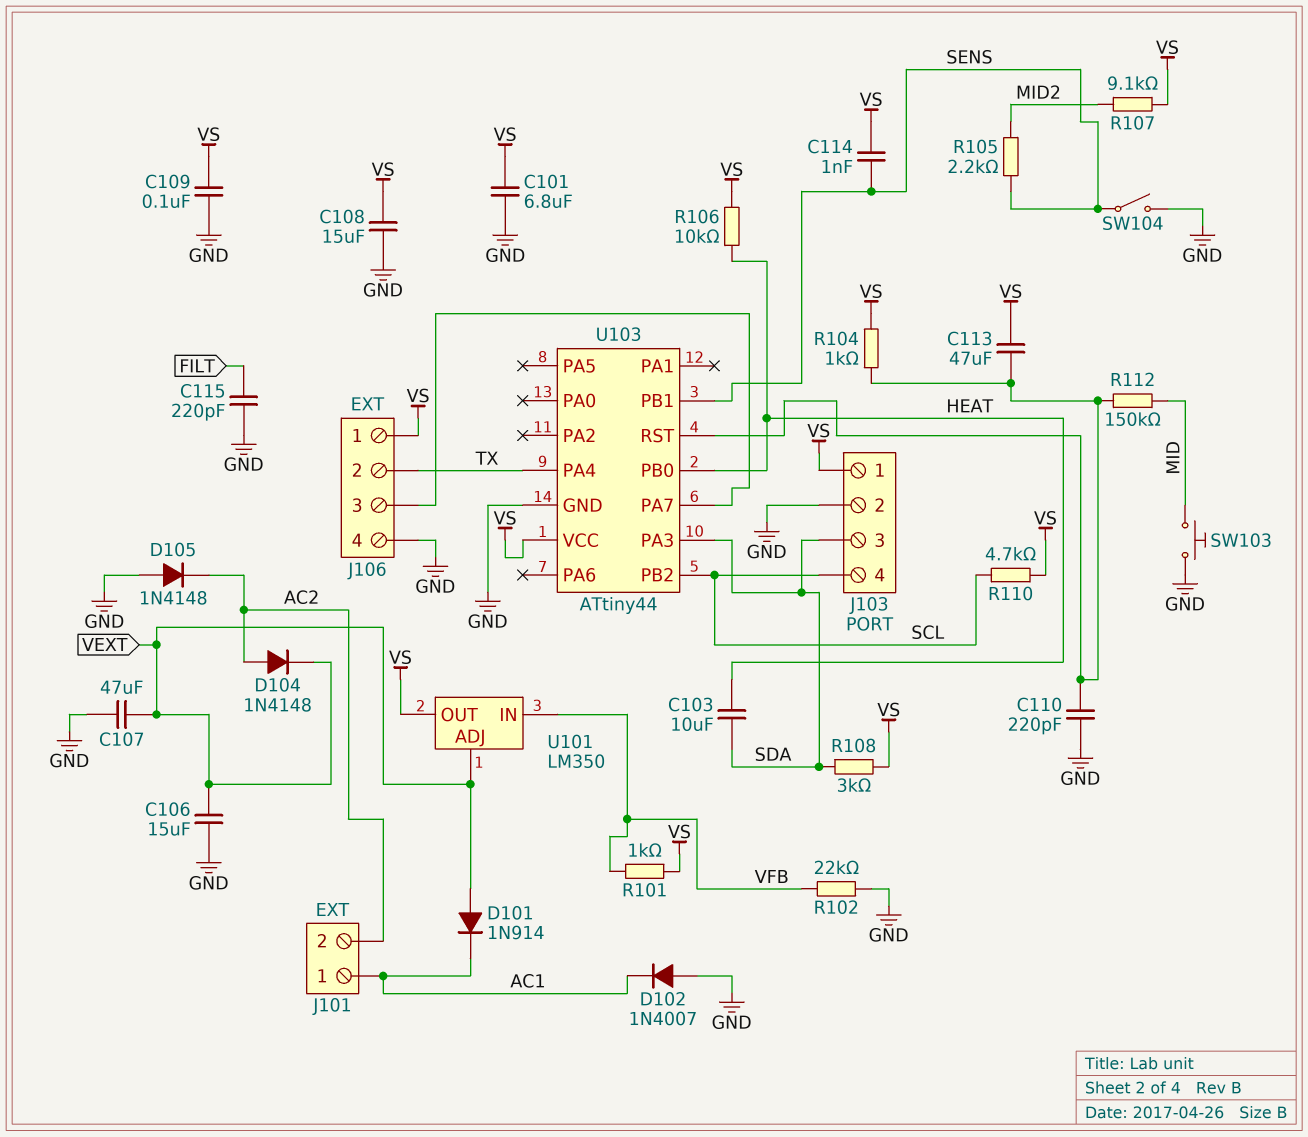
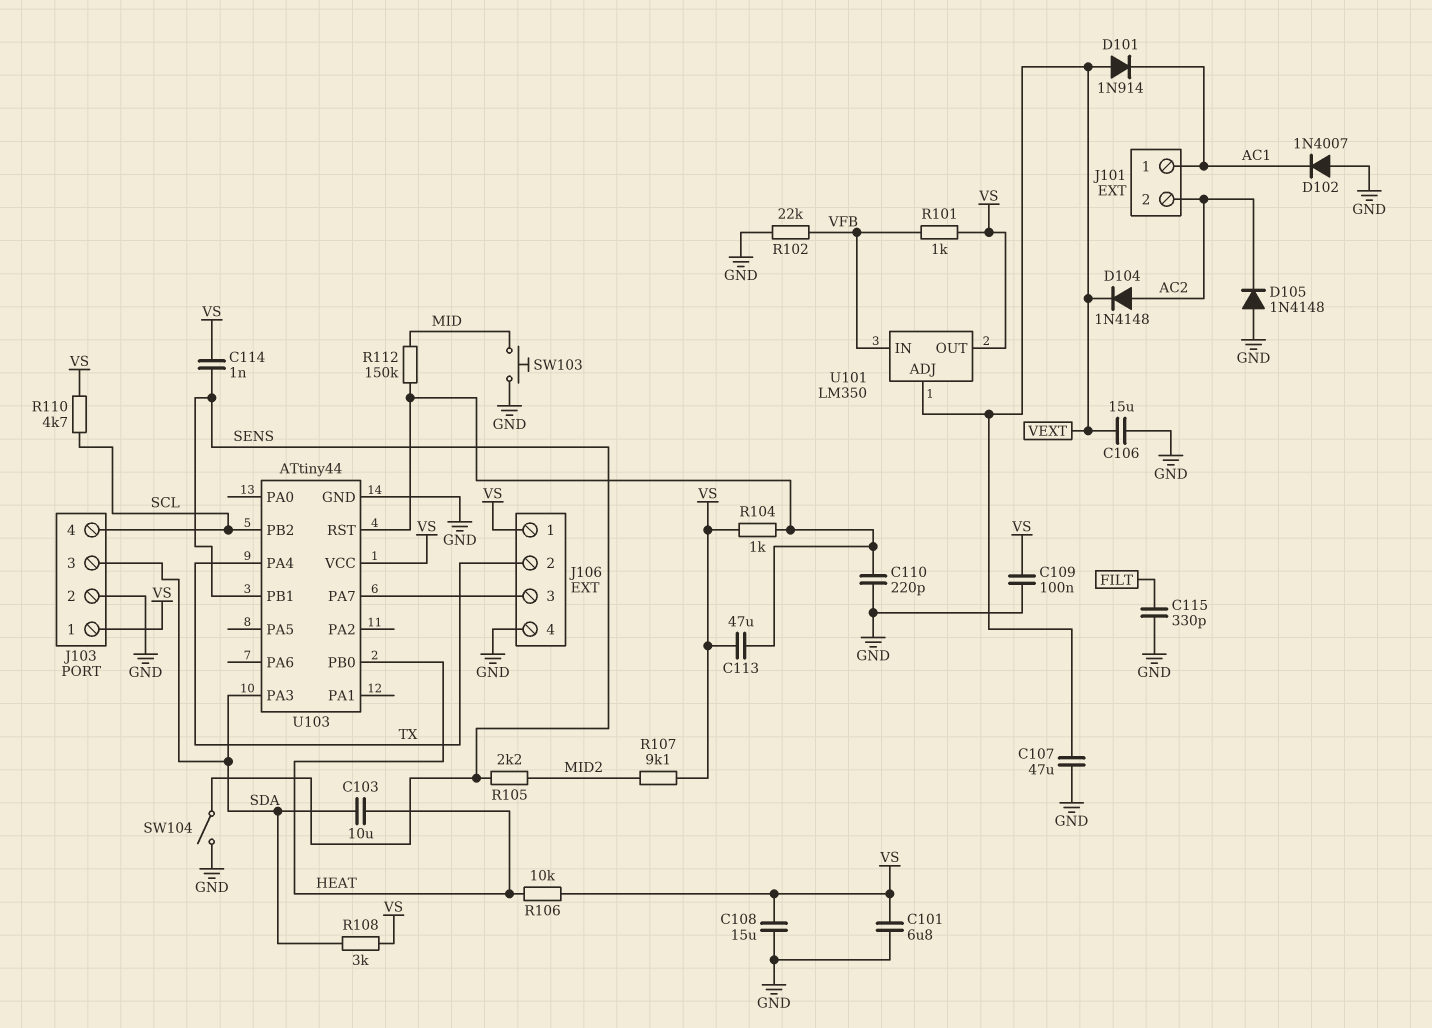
C115: 220pF (FILT, GND) -> 330pF (FILT, GND)

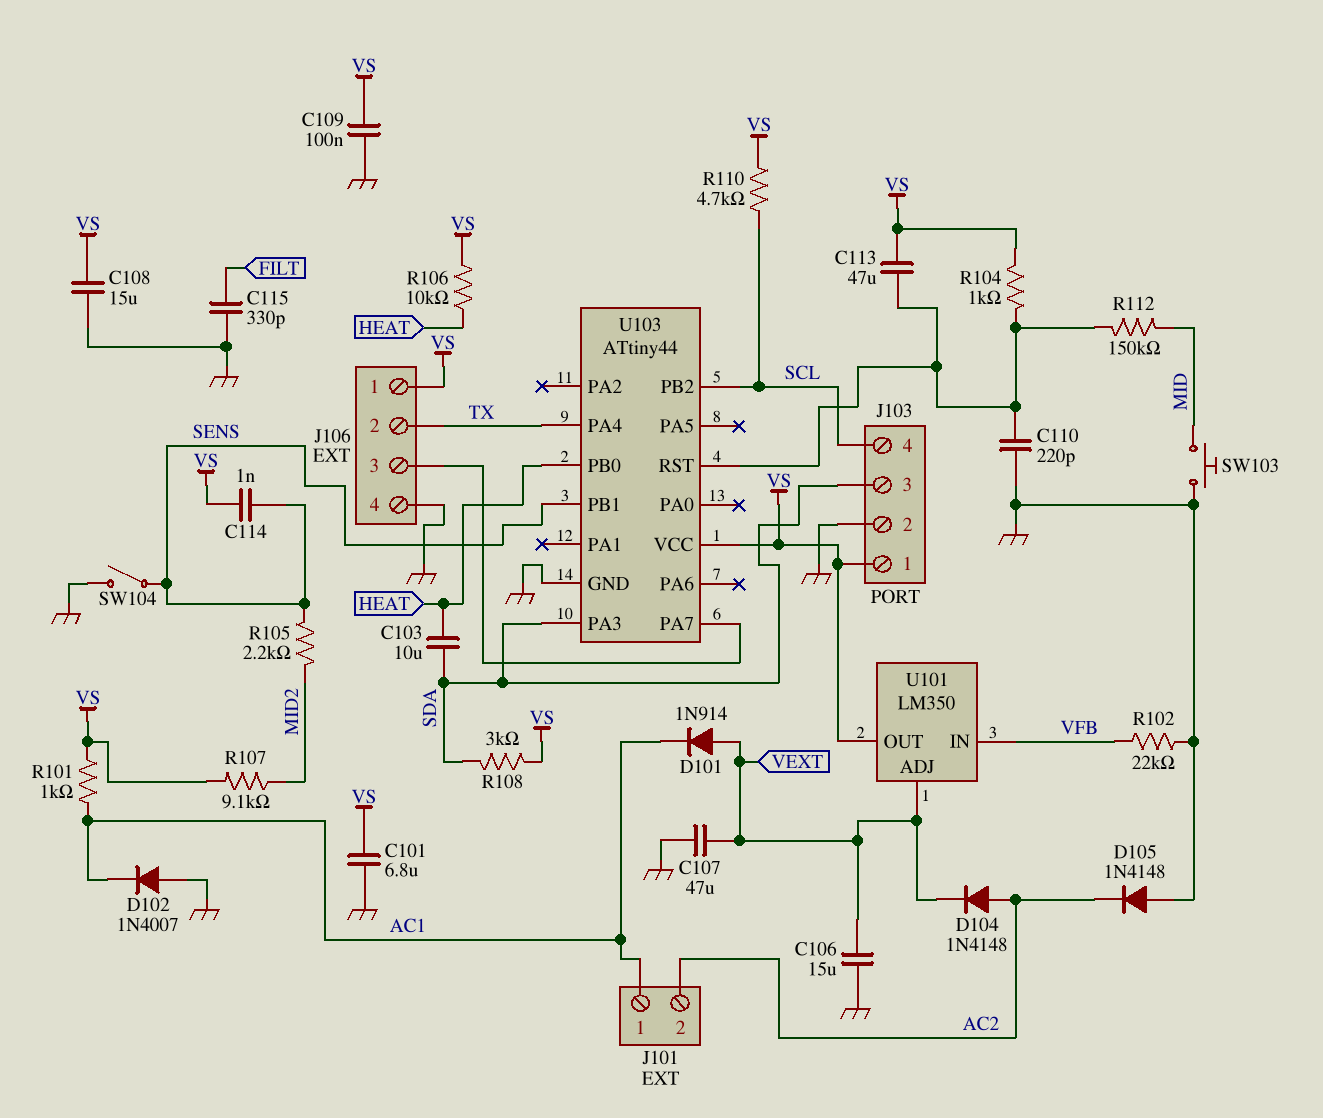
R101: 1k (VFB, VS) -> 1k (AC1, VS)

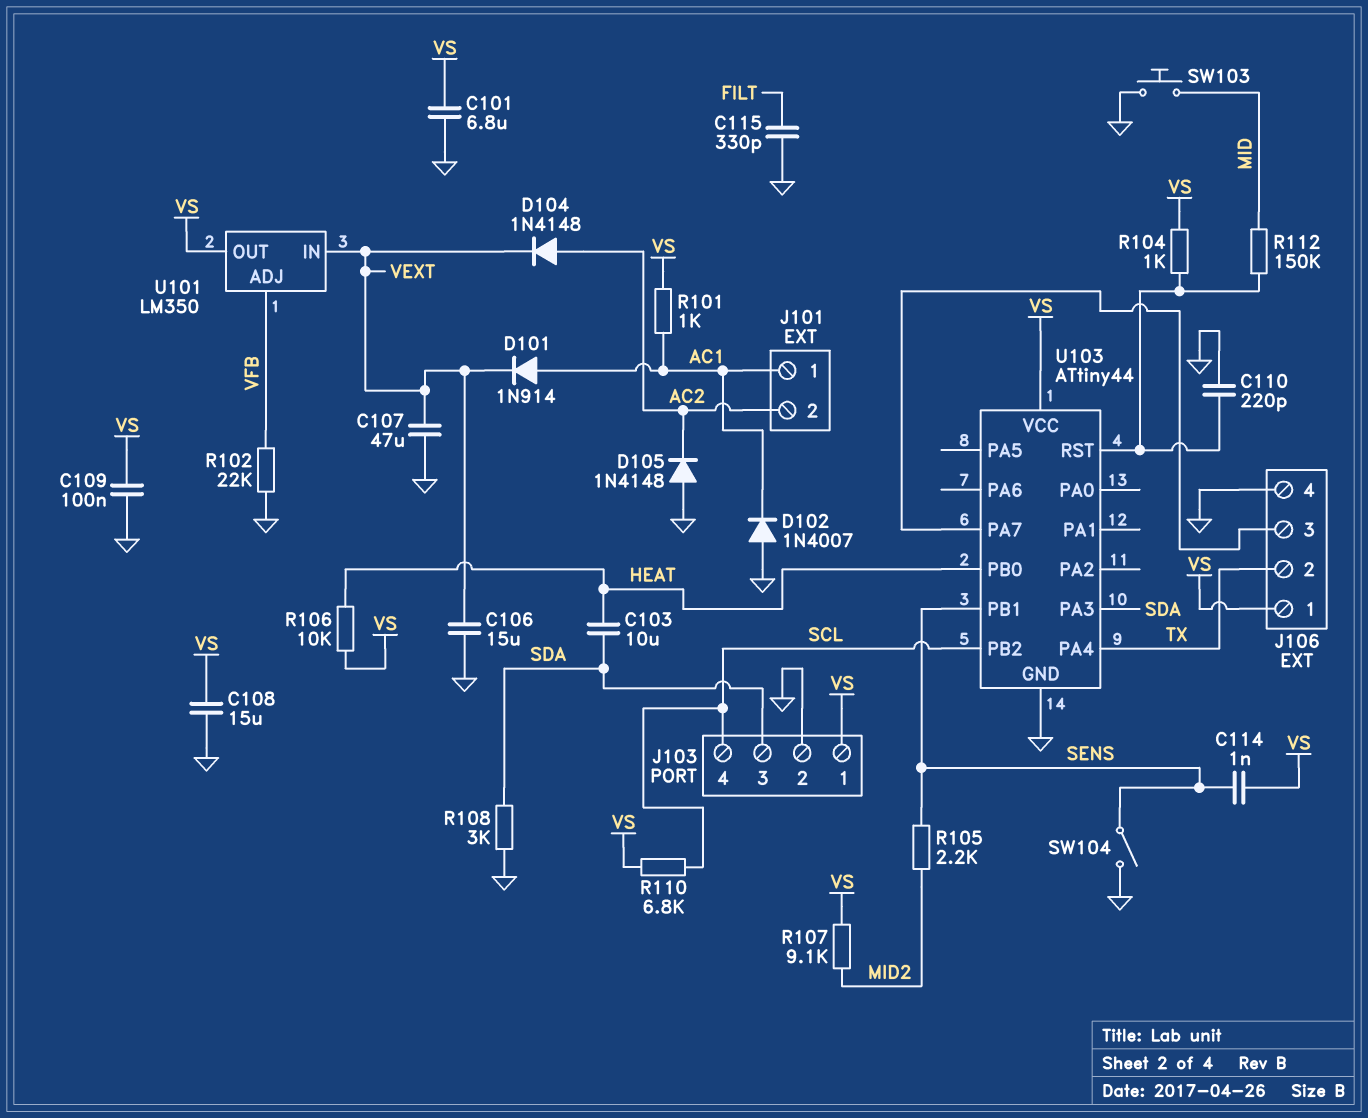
C113: 47uF (U103/RST, VS) -> none
D101: diode 1N914 (A VEXT, K AC1) -> diode 1N914 (A AC1, K VEXT)
R108: 3k (SDA, VS) -> 3k (GND, SDA)
R110: 4.7k (SCL, VS) -> 6.8k (SCL, VS)
U101 pin ADJ: VEXT -> VFB
U101 pin IN: VFB -> VEXT

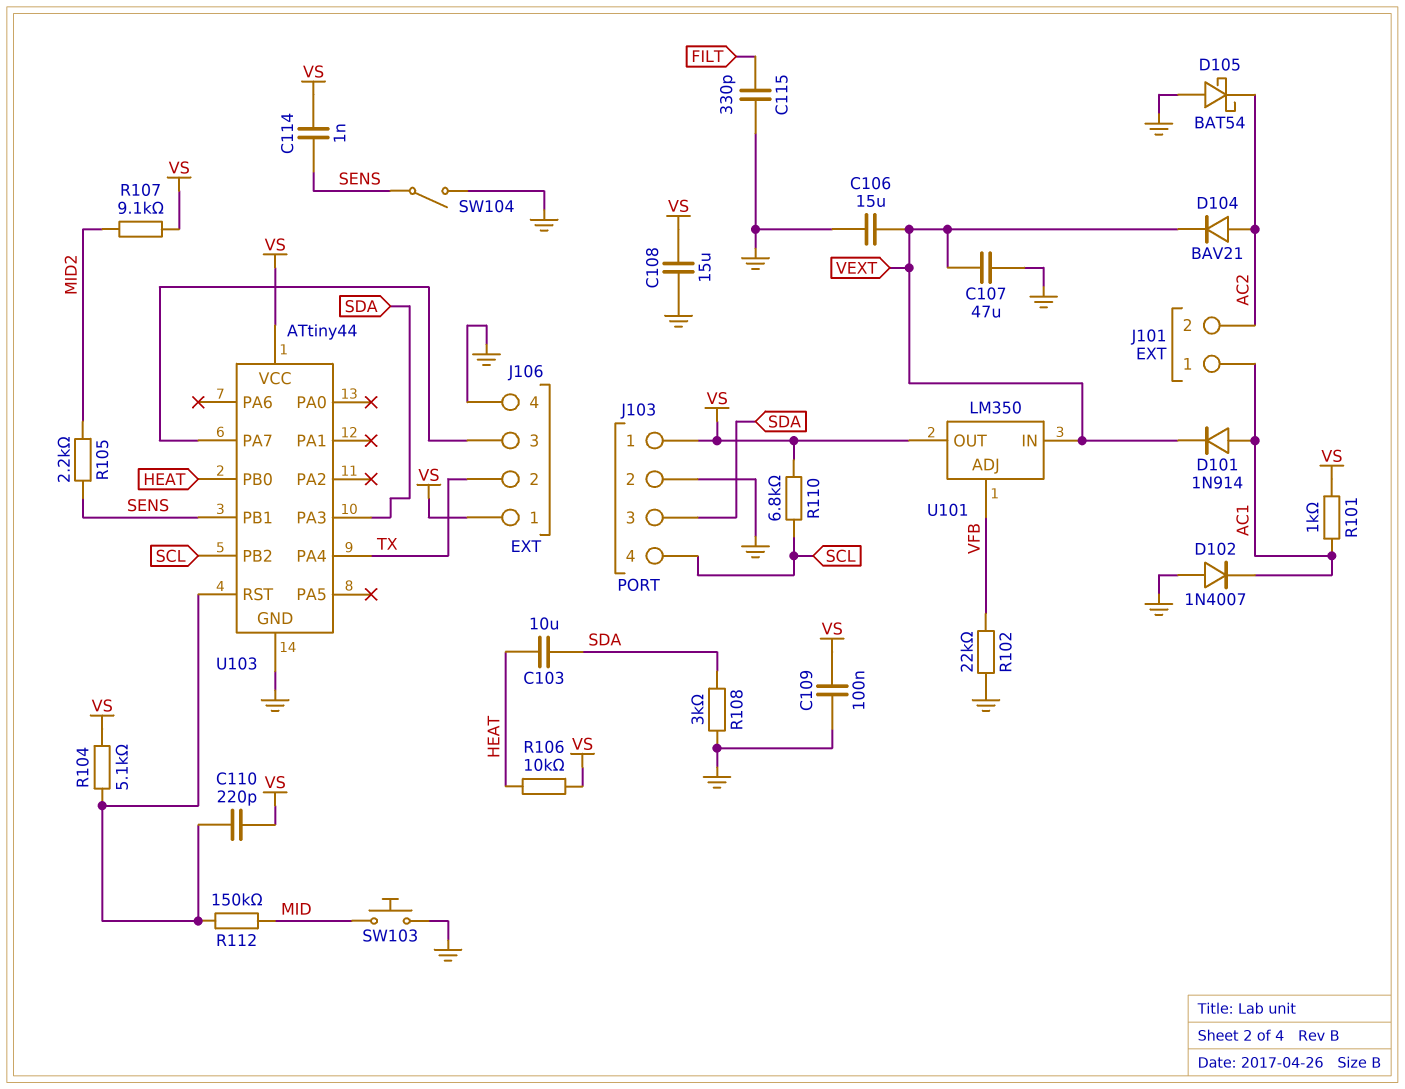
C101: 6.8uF (GND, VS) -> none
C110: 220pF (GND, U103/RST) -> 220pF (U103/RST, VS)
D104: diode 1N4148 (A AC2, K VEXT) -> diode BAV21 (A AC2, K VEXT)
D105: diode 1N4148 (A GND, K AC2) -> schottky BAT54 (A GND, K AC2)
R104: 1k (U103/RST, VS) -> 5.1k (U103/RST, VS)

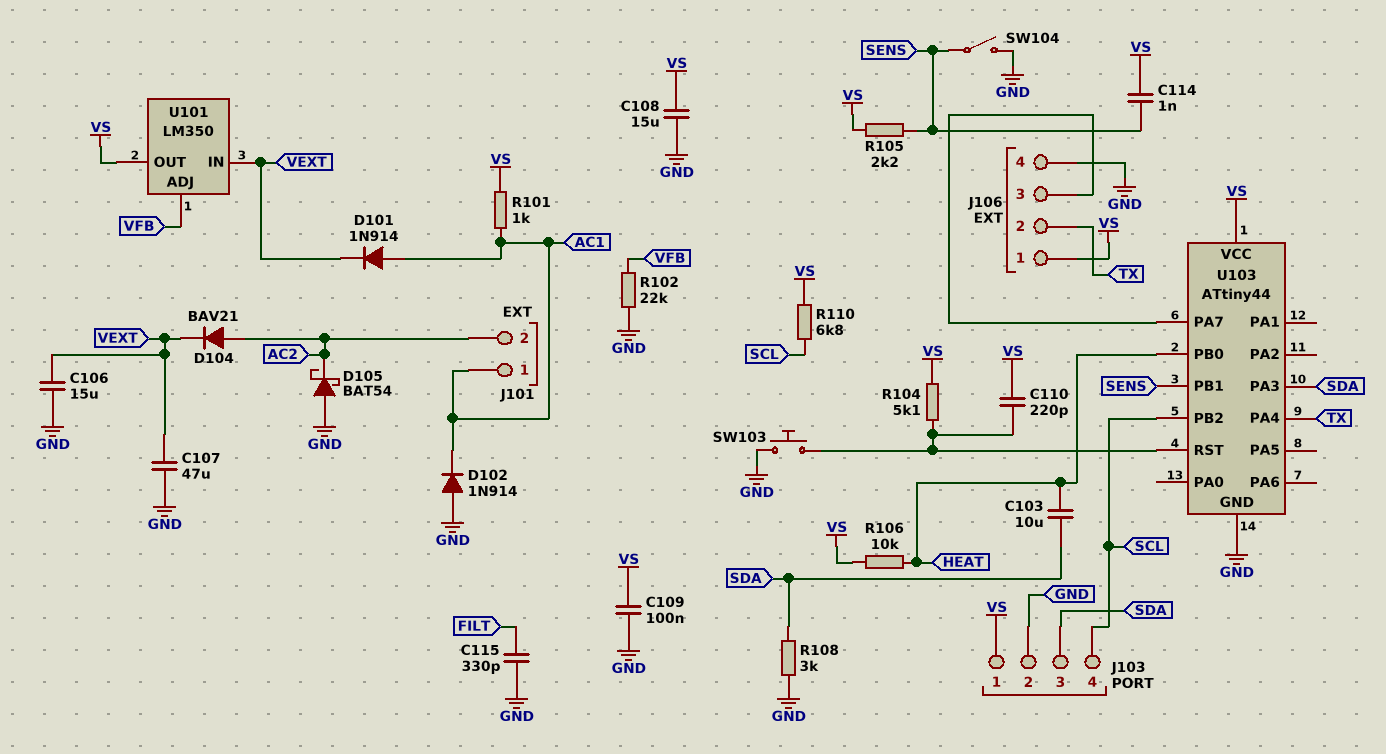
D102: diode 1N4007 (A GND, K AC1) -> diode 1N914 (A GND, K AC1)
R105: 2.2k (MID2, SENS) -> 2.2k (SENS, VS)
R107: 9.1k (MID2, VS) -> none
R112: 150k (MID, U103/RST) -> none
SW103: button (GND, MID) -> button (GND, U103/RST)

